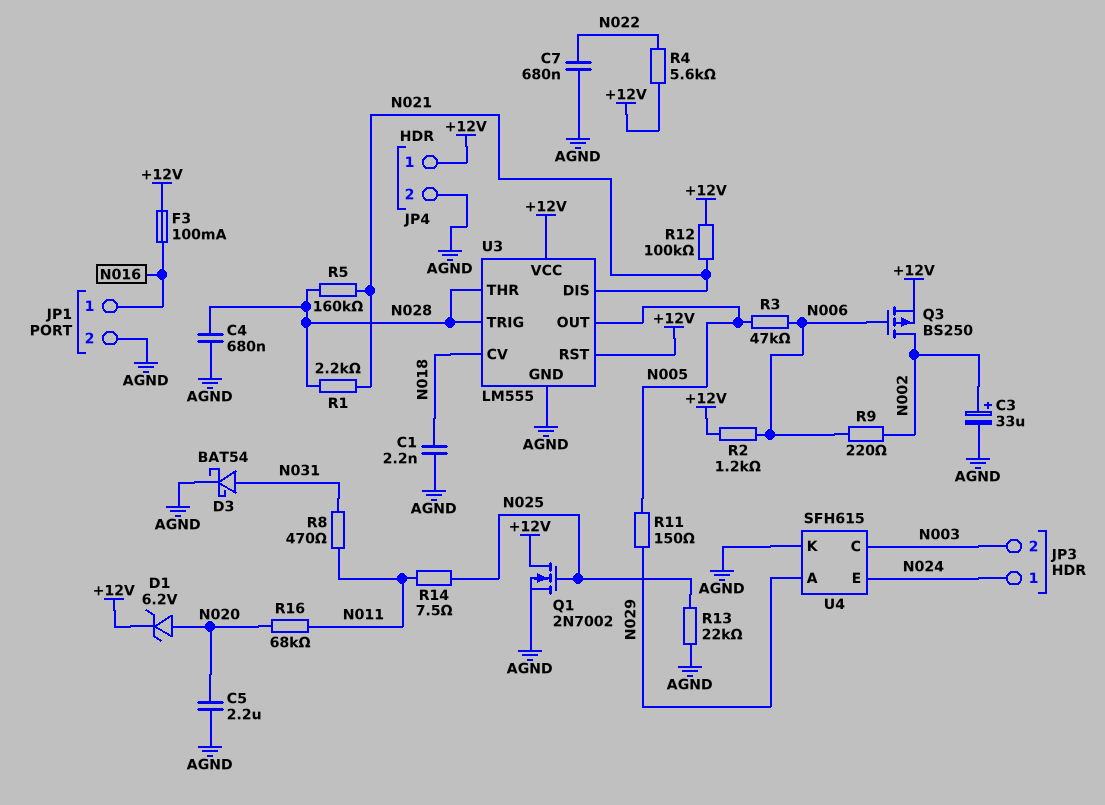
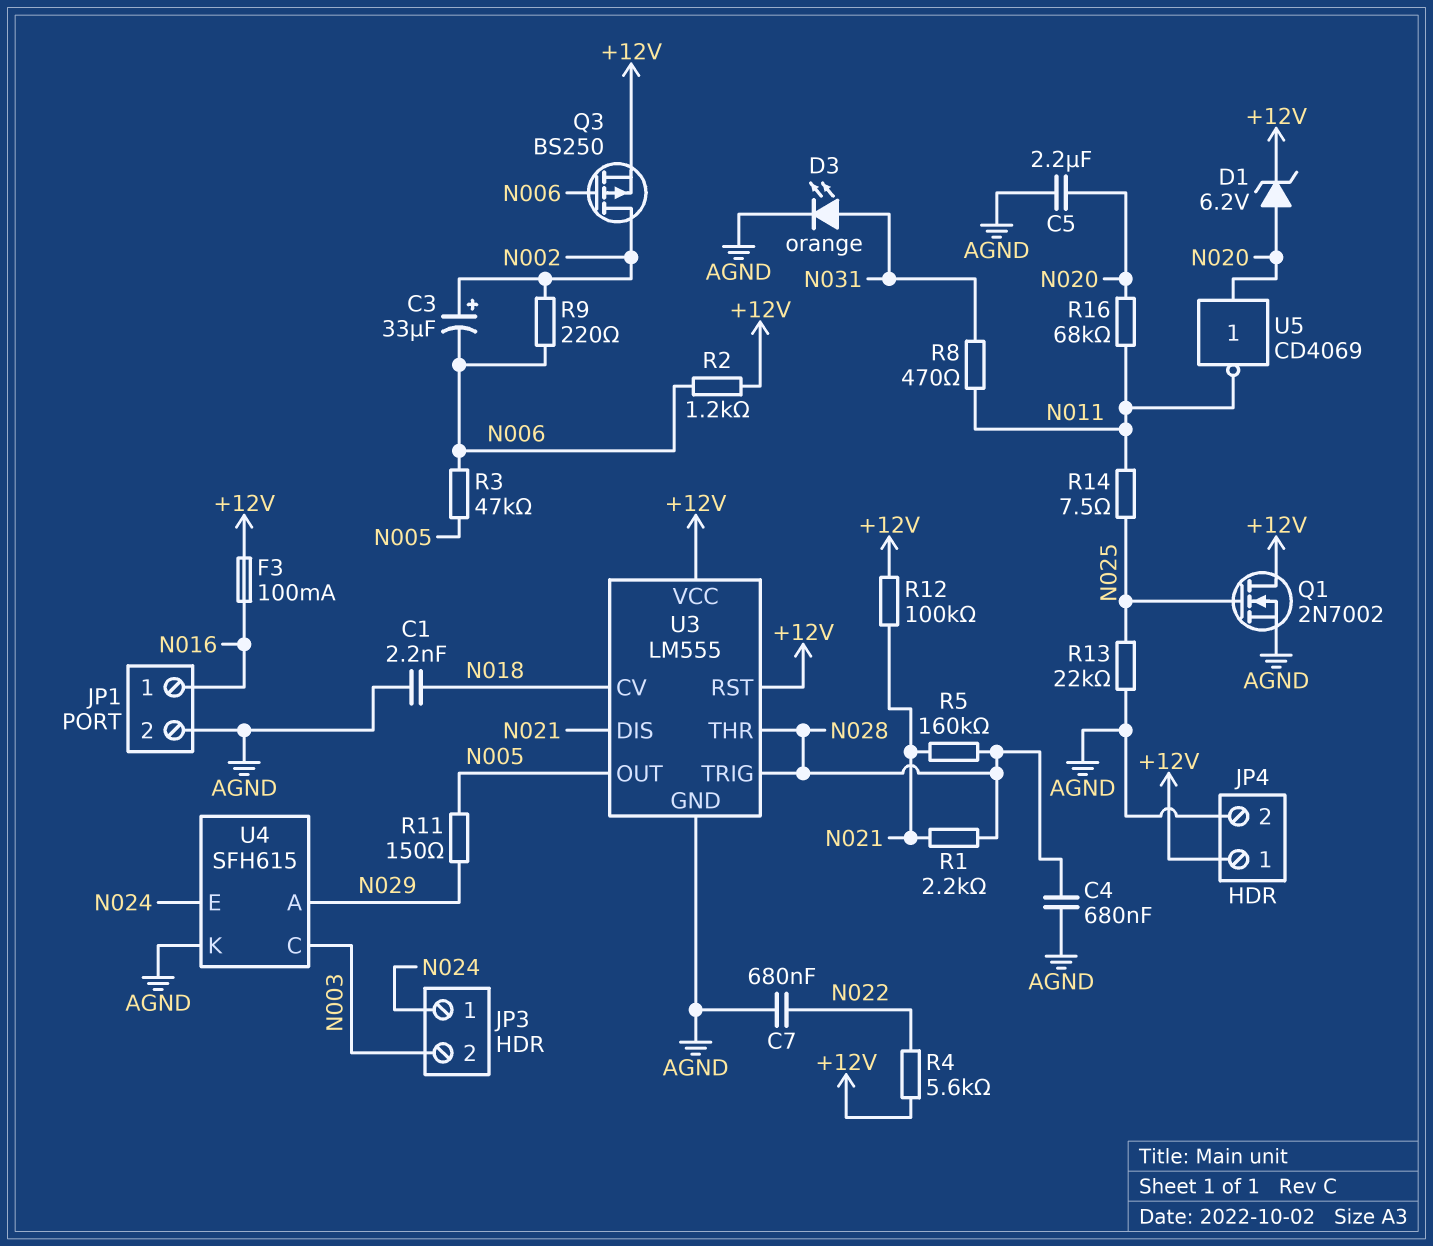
C3: 33uF (plus N002, minus AGND) -> 33uF (plus N002, minus N006)
D3: schottky BAT54 (A N031, K AGND) -> LED orange (A N031, K AGND)
U5: none -> NOT CD4069 (in N020, out N011)

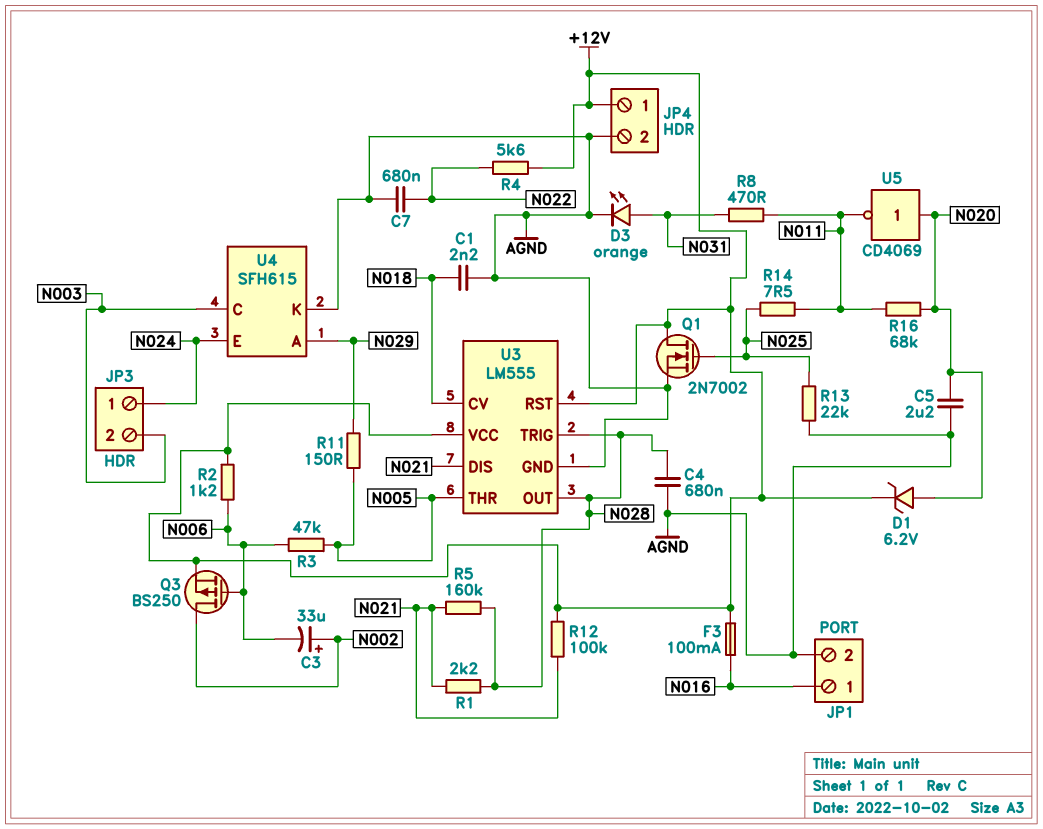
R9: 220 (N002, N006) -> none
U3 pin OUT: N005 -> N028
U3 pin THR: N028 -> N005

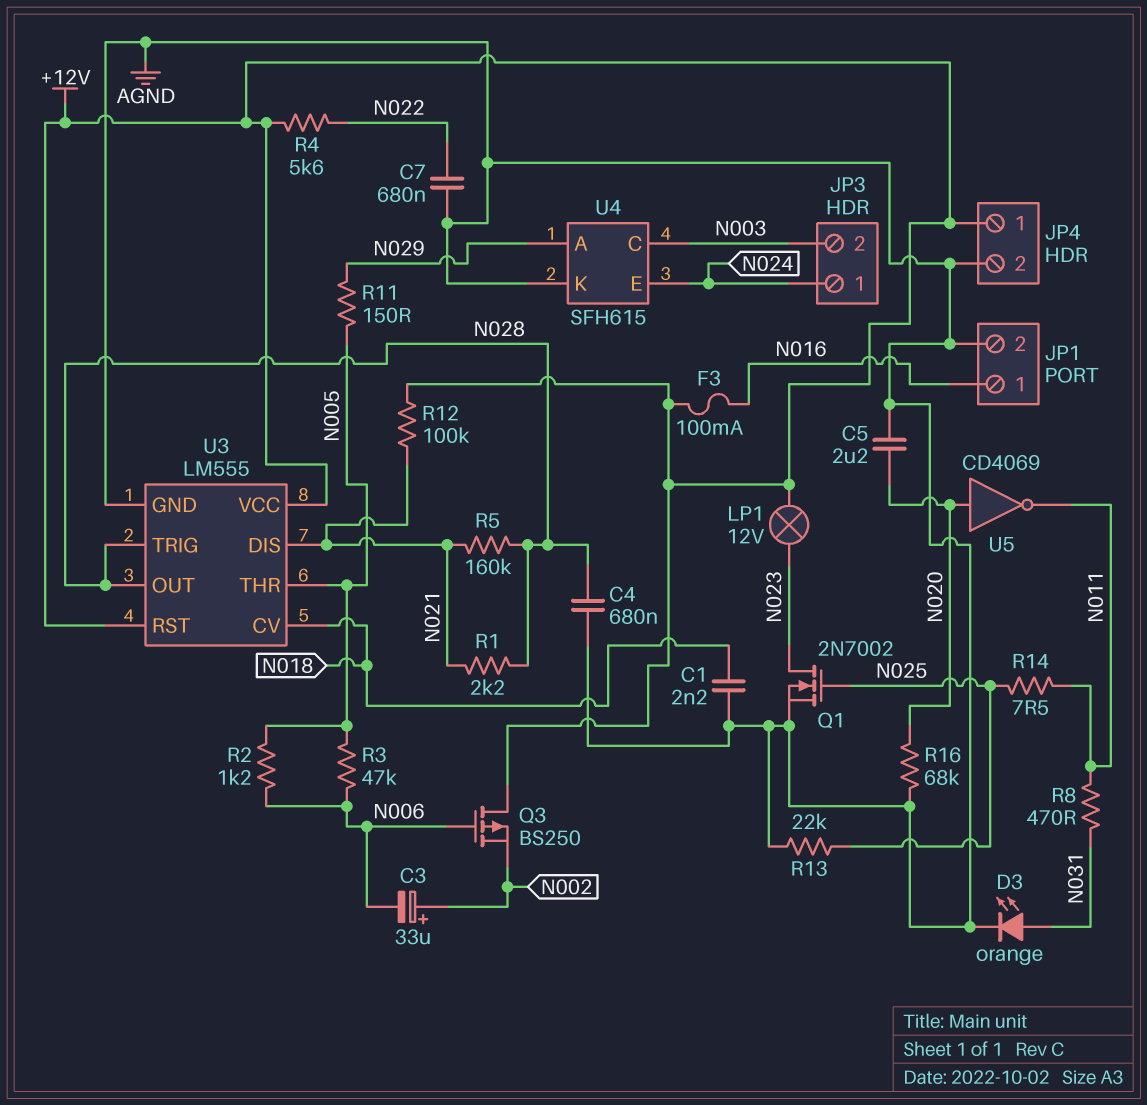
D1: zener 6.2V (A N020, K +12V) -> none
LP1: none -> lamp 12V (+12V, N023)
Q1: NMOS 2N7002 (G N025, D +12V, S AGND) -> NMOS 2N7002 (G N025, D N023, S AGND)
Q3: PMOS BS250 (G N006, D N002, S +12V) -> PMOS BS250 (G N006, D +12V, S N002)
R2: 1.2k (+12V, N006) -> 1.2k (N005, N006)
R16: 68k (N011, N020) -> 68k (AGND, N020)

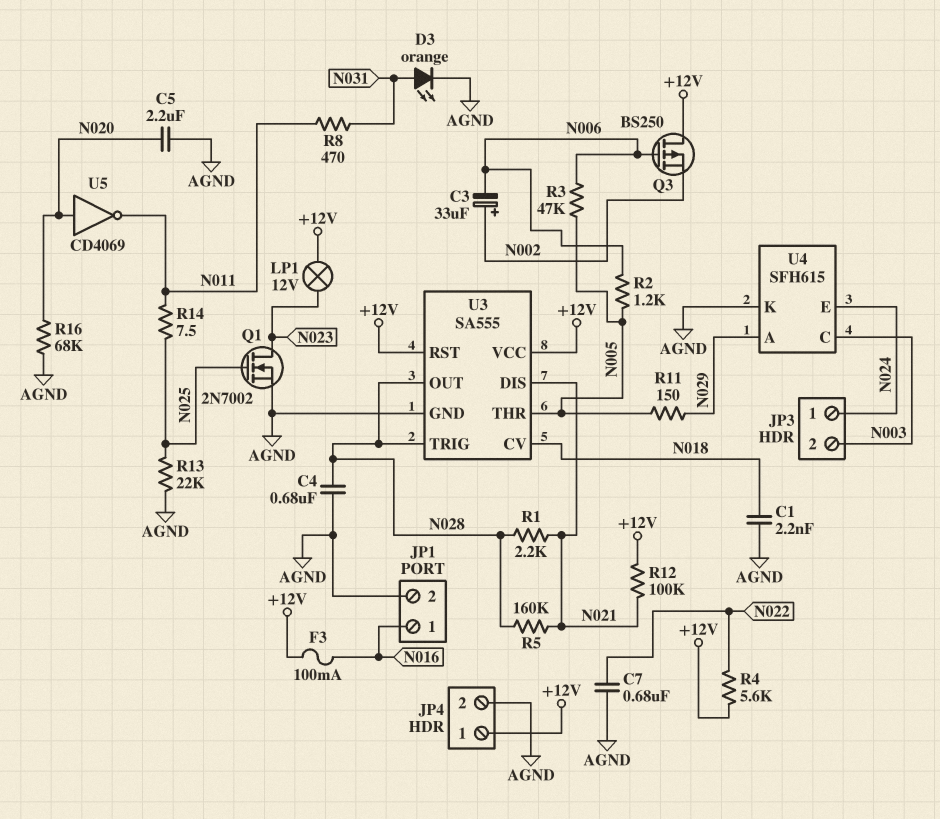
U3: LM555 -> SA555

